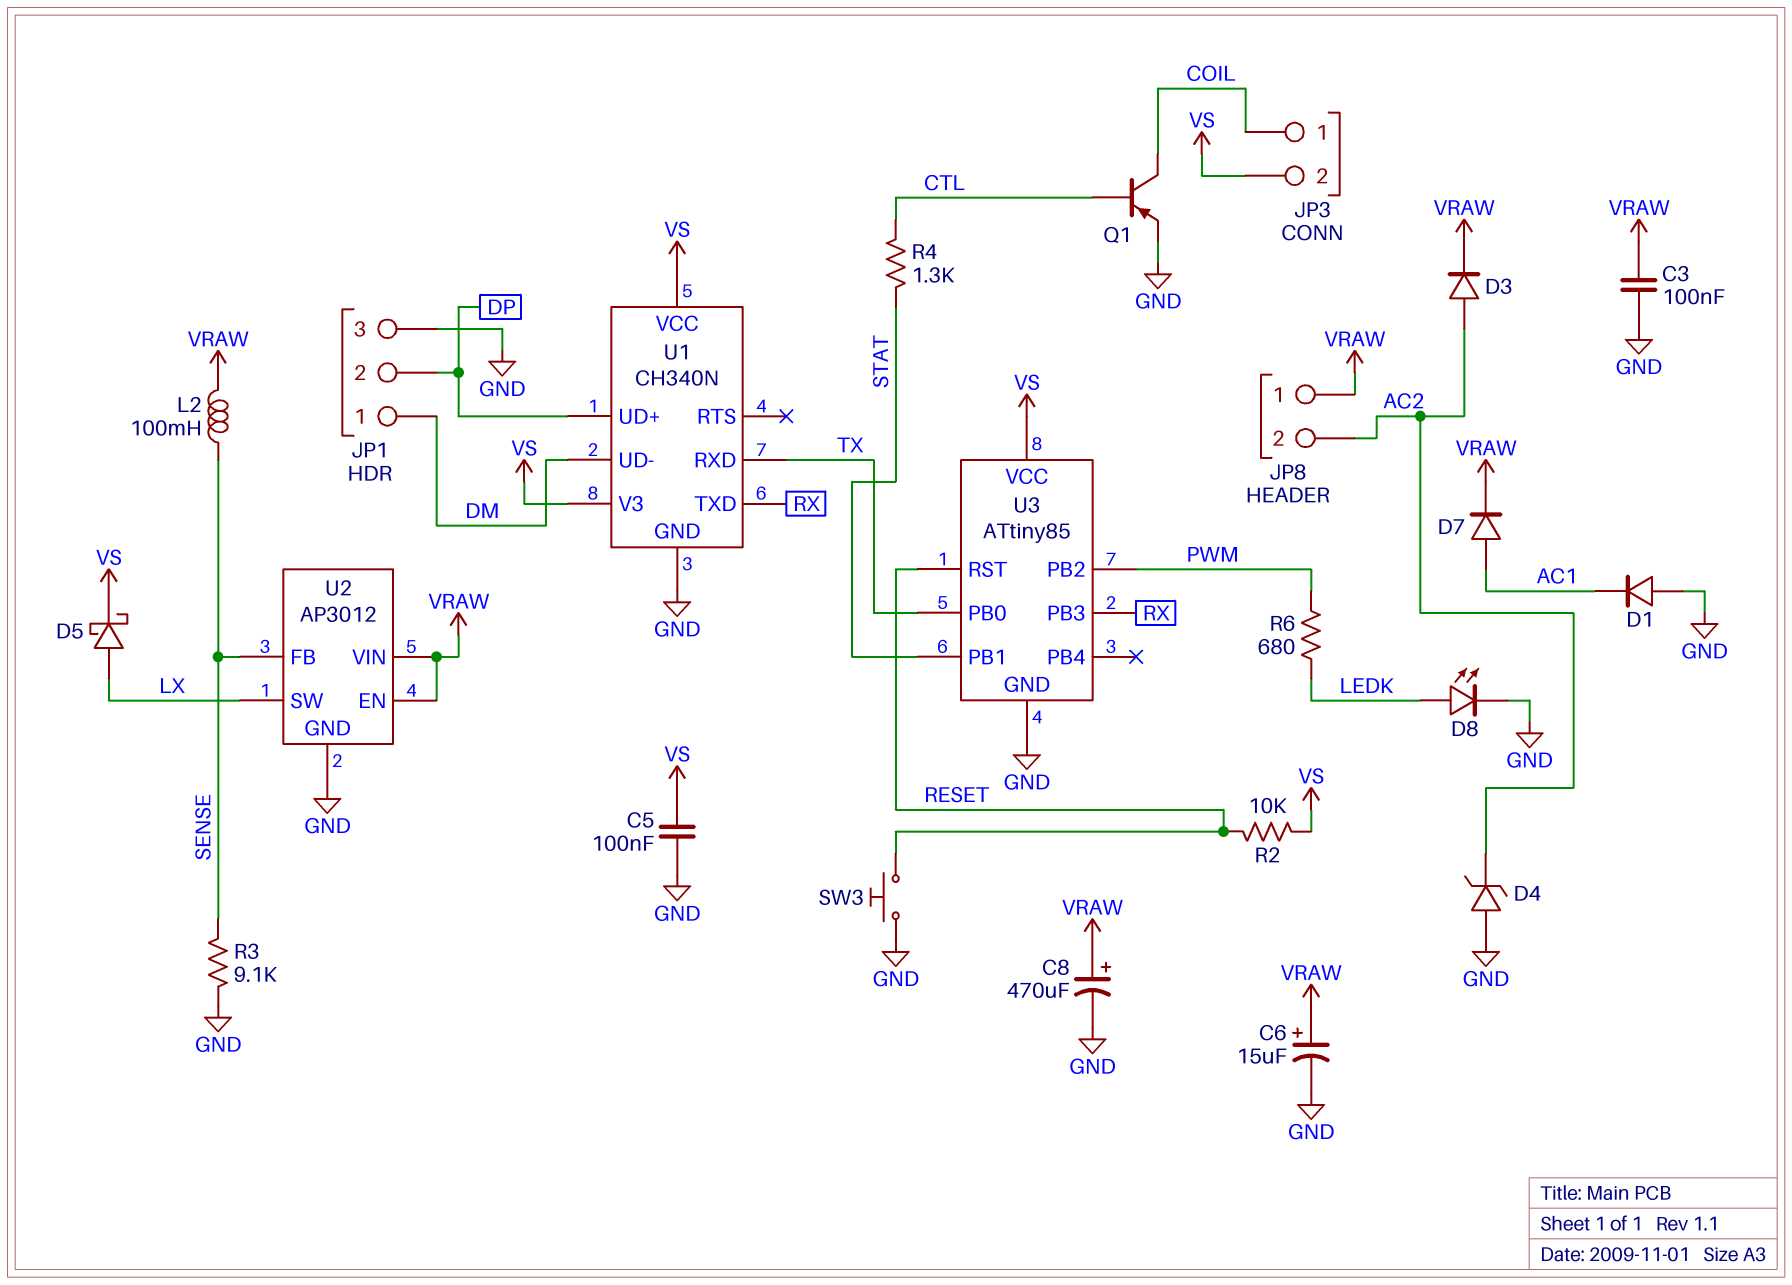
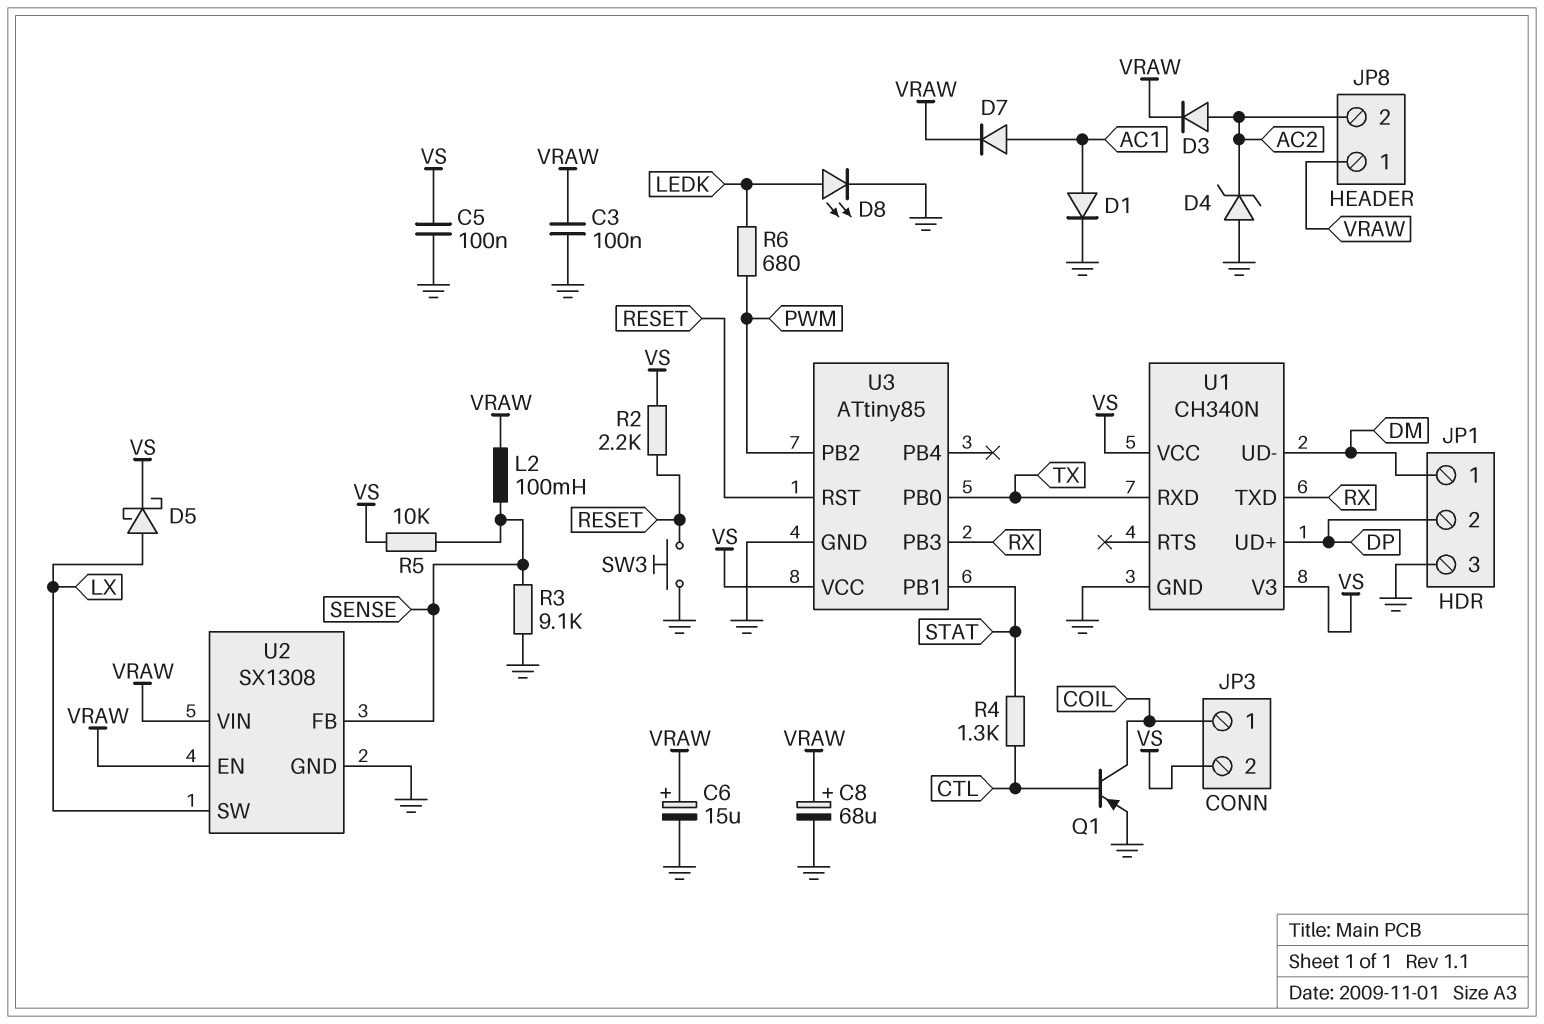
C8: 470uF (plus VRAW, minus GND) -> 68uF (plus VRAW, minus GND)
D1: diode (A GND, K AC1) -> diode (A AC1, K GND)
R2: 10k (RESET, VS) -> 2.2k (RESET, VS)
R5: none -> 10k (SENSE, VS)
U2: AP3012 -> SX1308

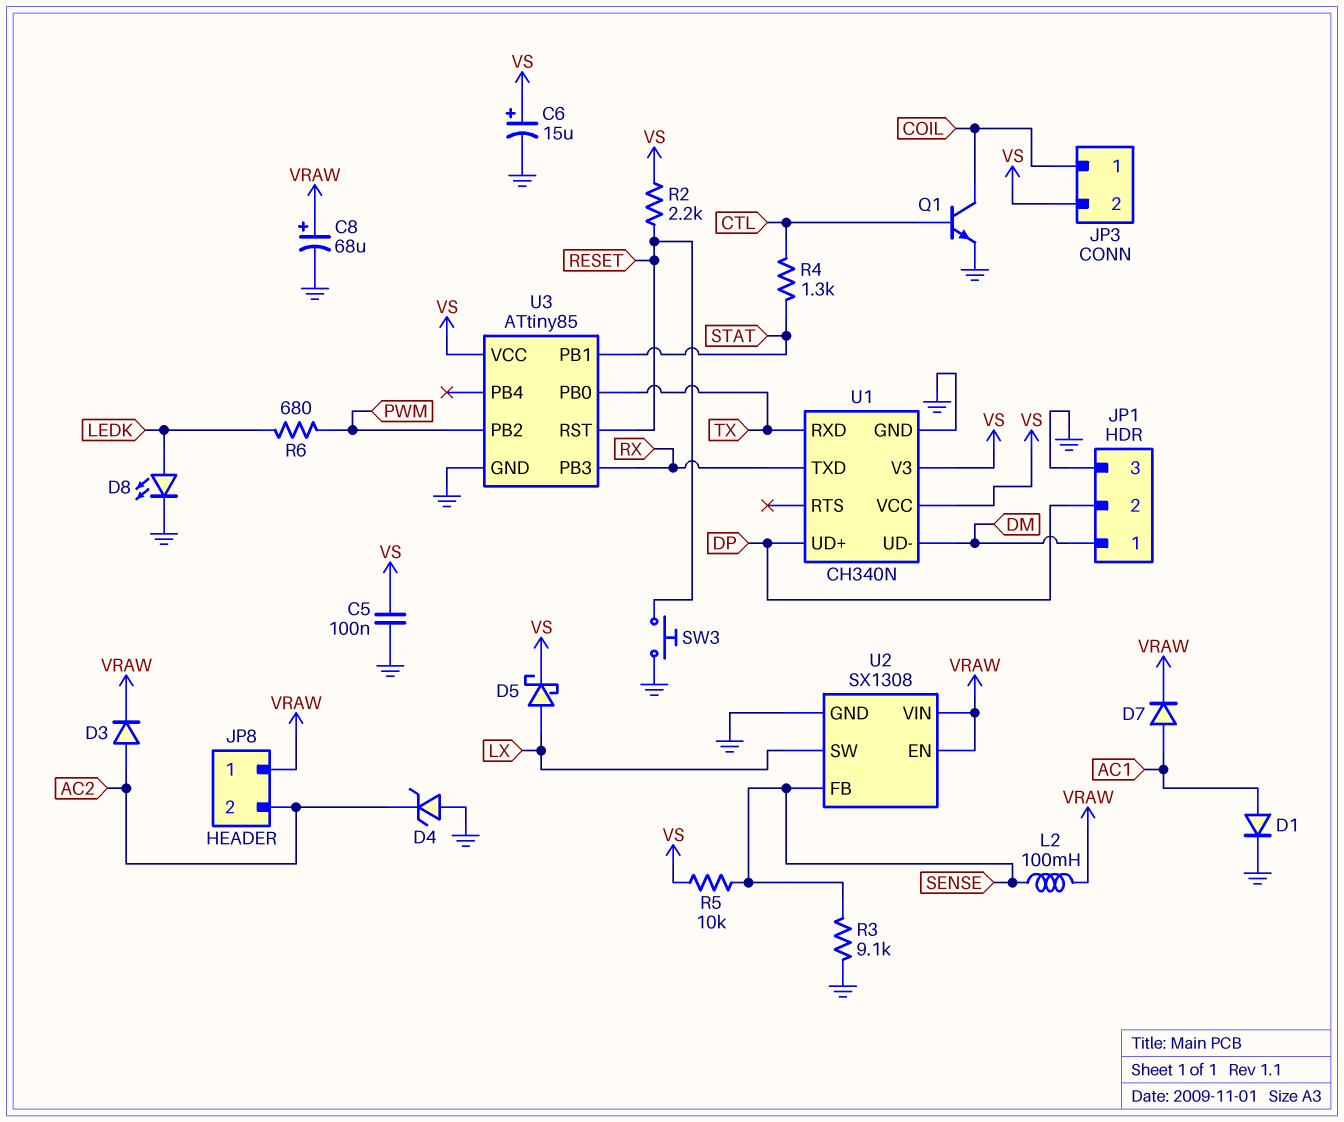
C3: 100nF (GND, VRAW) -> none
C6: 15uF (plus VRAW, minus GND) -> 15uF (plus VS, minus GND)
Q1: PNP (B CTL, C COIL, E GND) -> NPN (B CTL, C COIL, E GND)

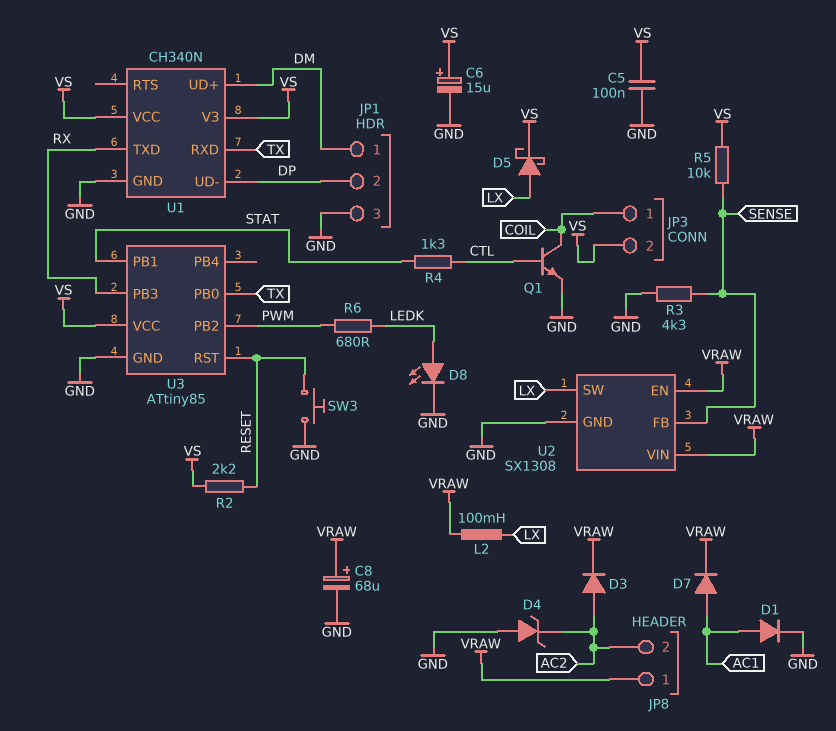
L2: 100mH (SENSE, VRAW) -> 100mH (LX, VRAW)
R3: 9.1k (GND, SENSE) -> 4.3k (GND, SENSE)
U1 pin UD+: DP -> DM
U1 pin UD-: DM -> DP

